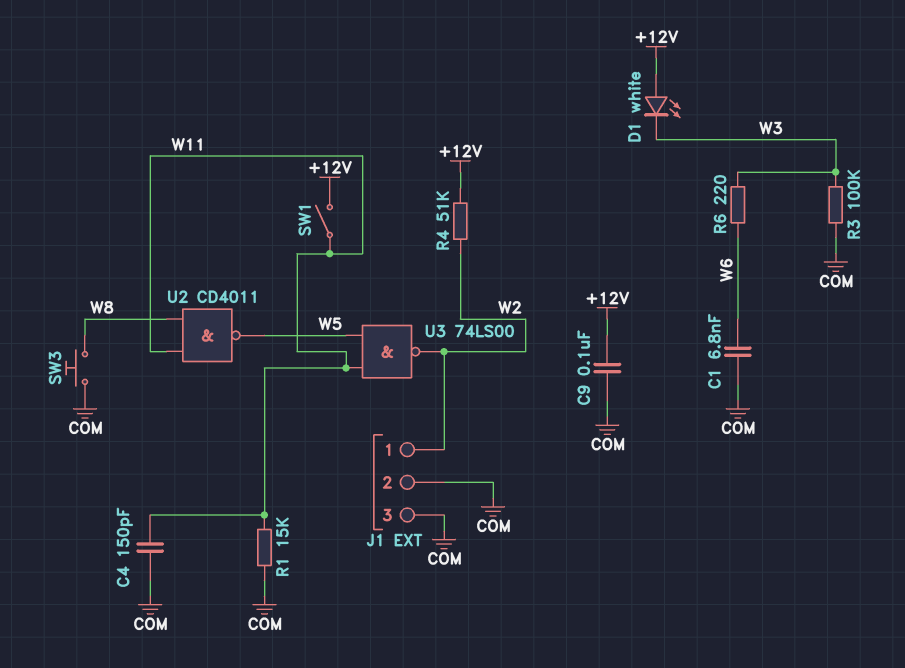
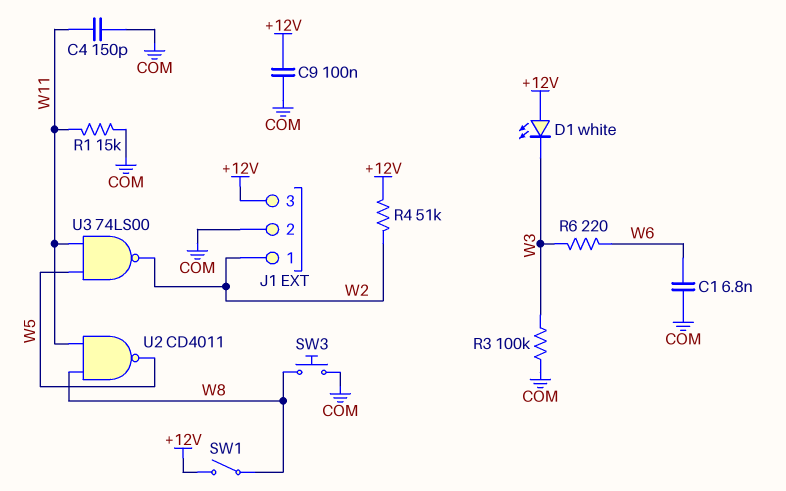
J1 pin 3: COM -> +12V
SW1: switch (+12V, W11) -> switch (+12V, W8)

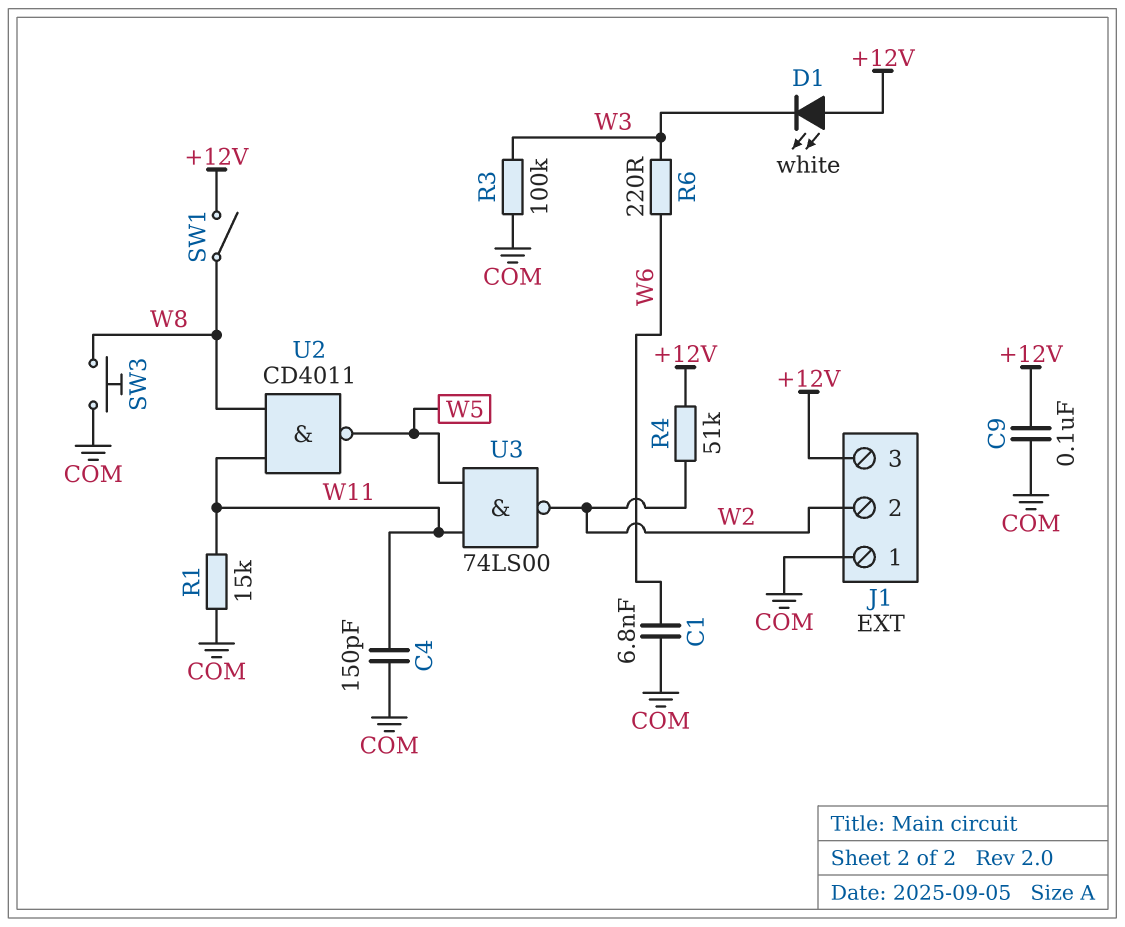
J1 pin 1: W2 -> COM
J1 pin 2: COM -> W2

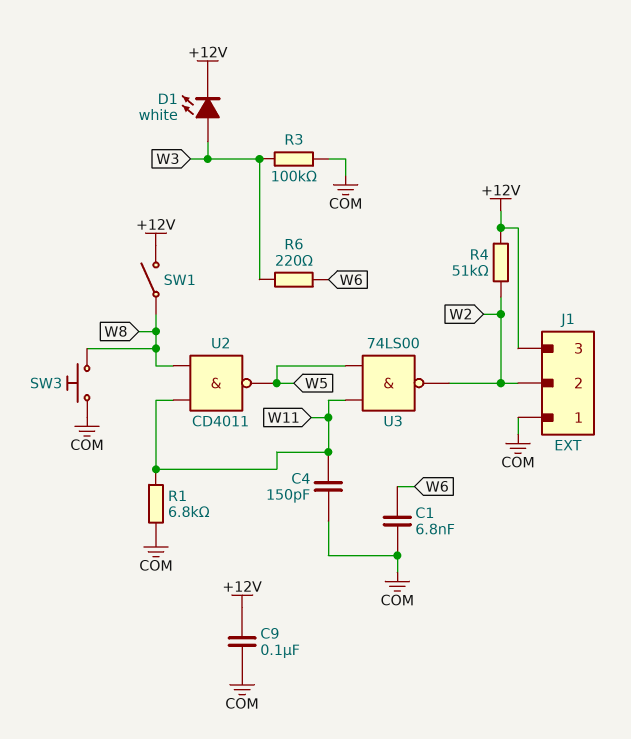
D1: LED white (A +12V, K W3) -> LED white (A W3, K +12V)
R1: 15k (COM, W11) -> 6.8k (COM, W11)

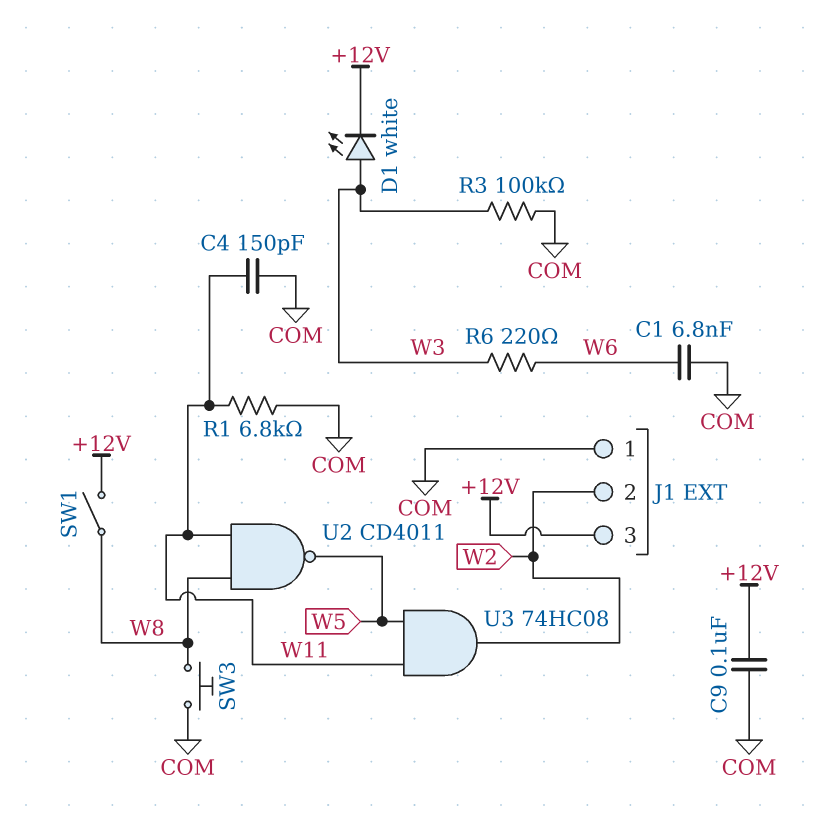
R4: 51k (+12V, W2) -> none
U3: NAND 74LS00 (in W5, in W11, out W2) -> AND 74HC08 (in W5, in W11, out W2)

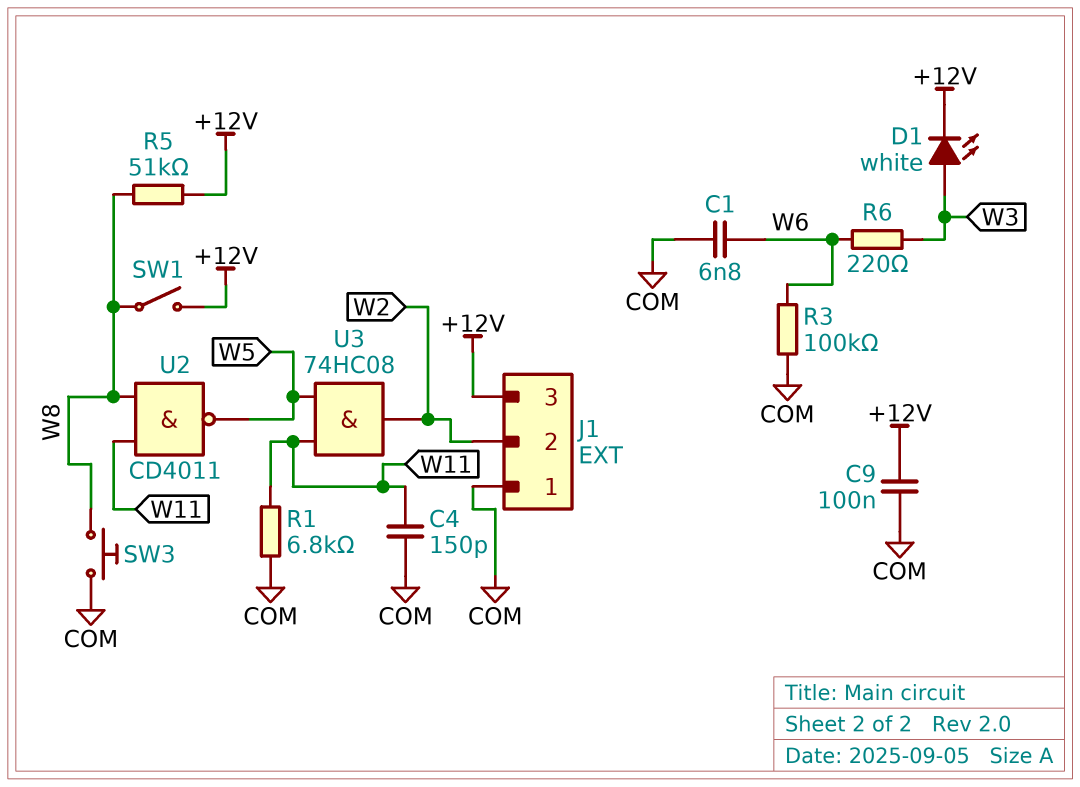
R3: 100k (COM, W3) -> 100k (COM, W6)
R5: none -> 51k (+12V, W8)

